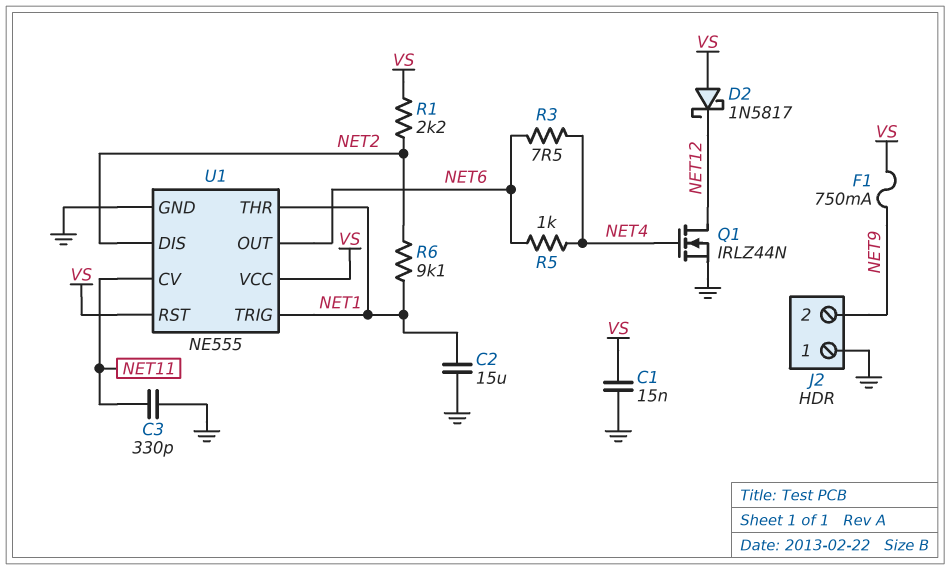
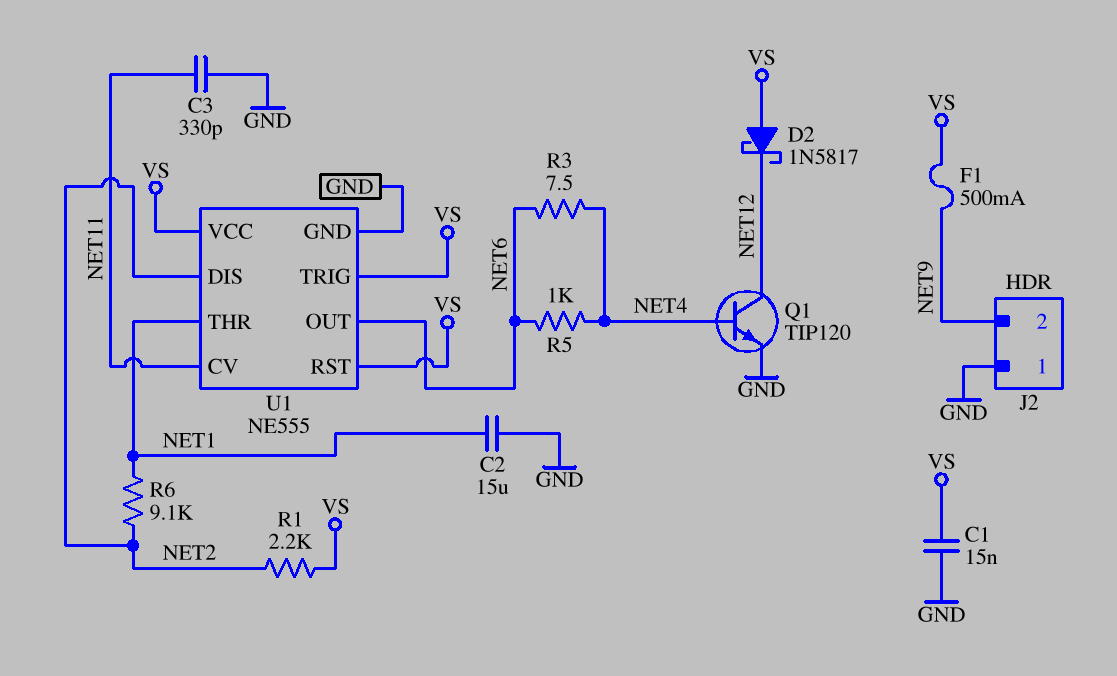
F1: 750mA (NET9, VS) -> 500mA (NET9, VS)
Q1: NMOS IRLZ44N (G NET4, D NET12, S GND) -> NPN TIP120 (B NET4, C NET12, E GND)
U1 pin TRIG: NET1 -> VS

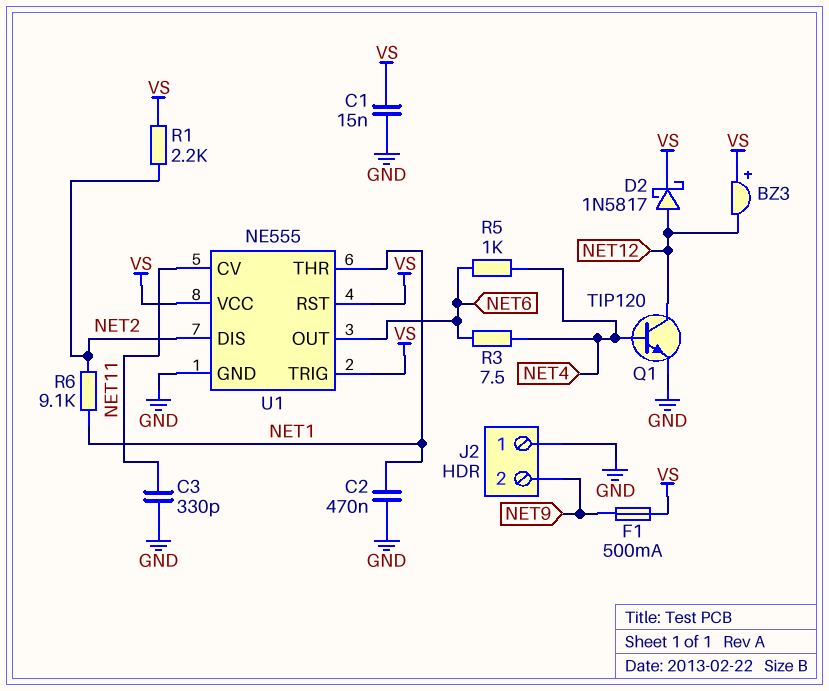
BZ3: none -> buzzer (plus VS, minus NET12)
C2: 15uF (GND, NET1) -> 470nF (GND, NET1)
D2: schottky 1N5817 (A VS, K NET12) -> schottky 1N5817 (A NET12, K VS)

